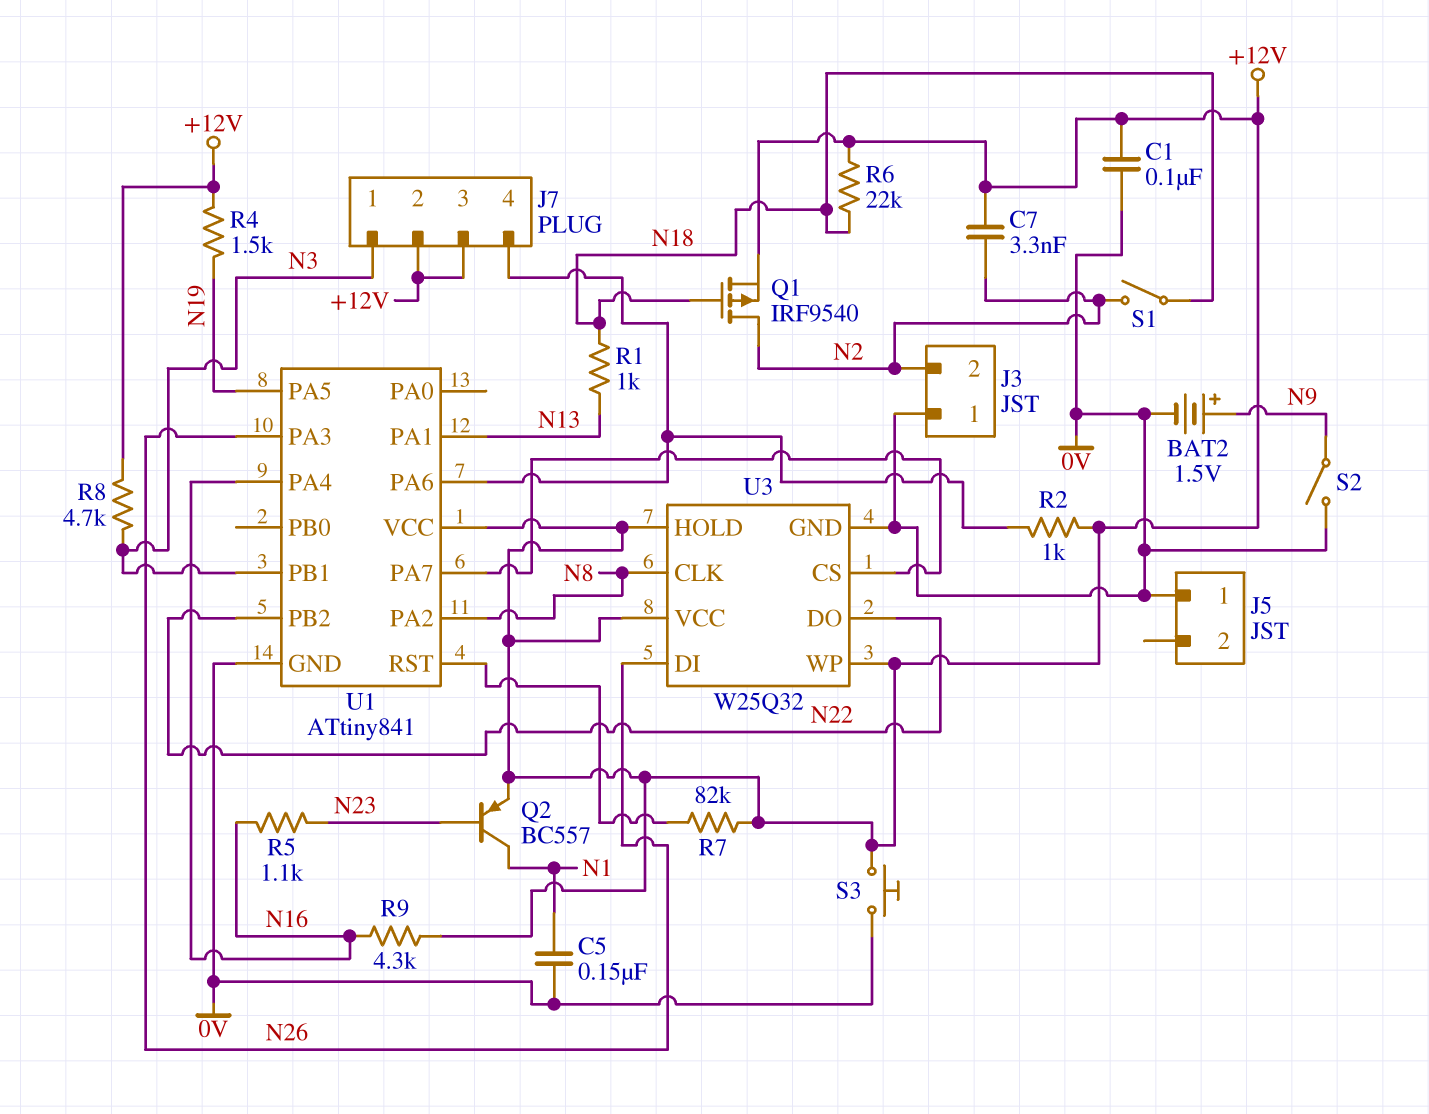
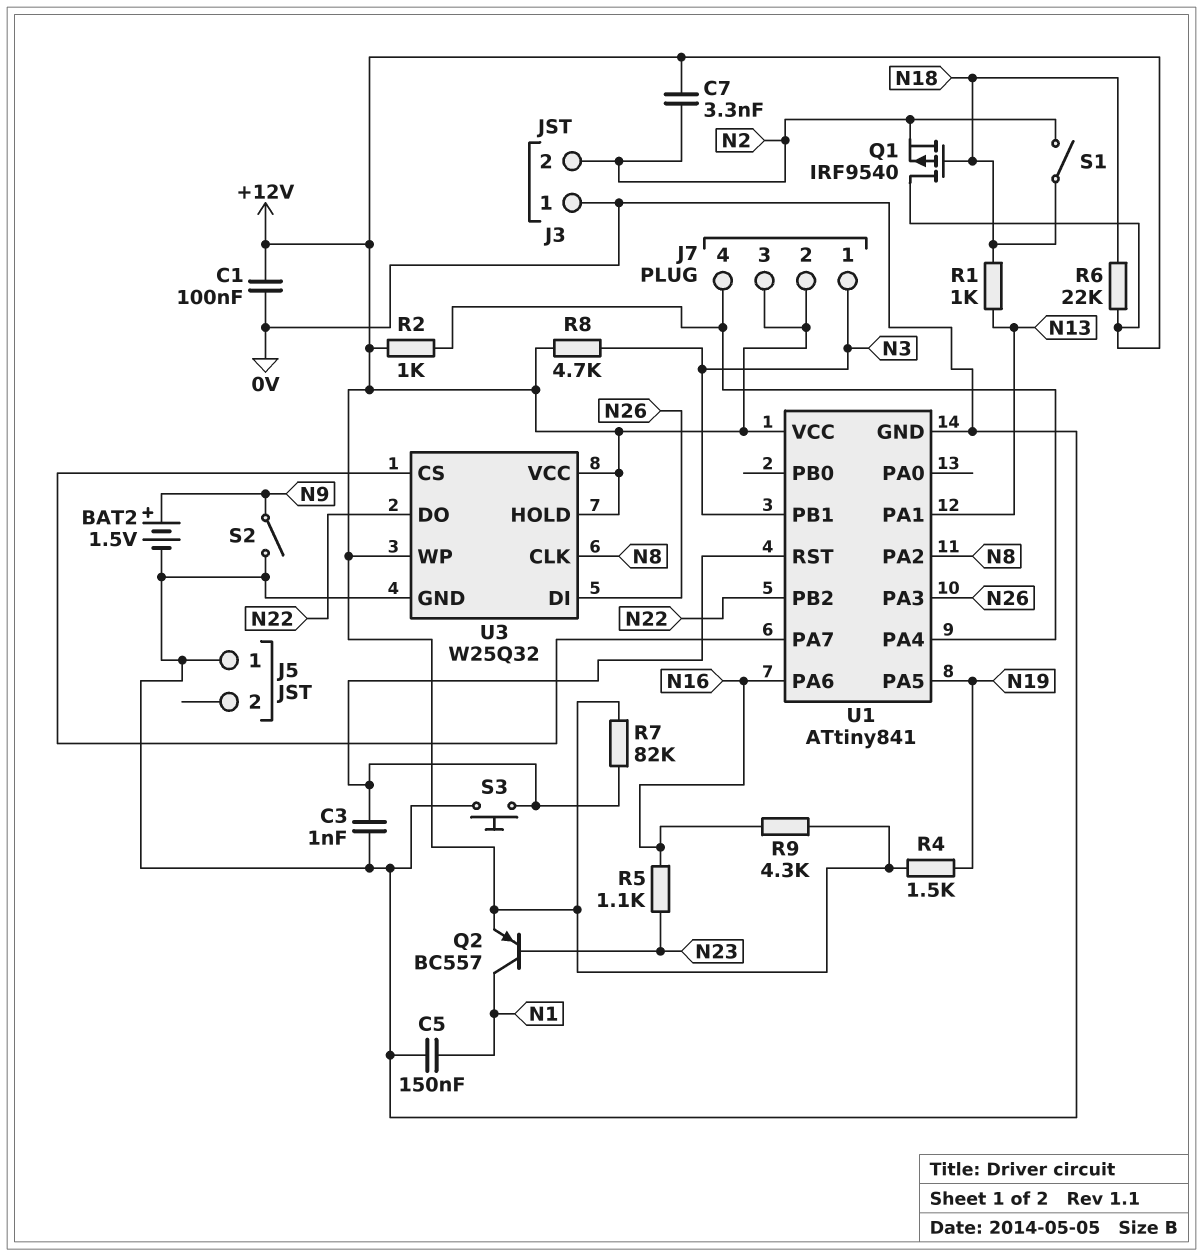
C3: none -> 1nF (0V, U1/RST)
Q1: PMOS IRF9540 (G N18, D N2, S +12V) -> PMOS IRF9540 (G N18, D +12V, S N2)
S3: button (+12V, 0V) -> button (0V, U1/RST)
U1 pin PA4: N16 -> J7/4
U1 pin PA6: J7/4 -> N16

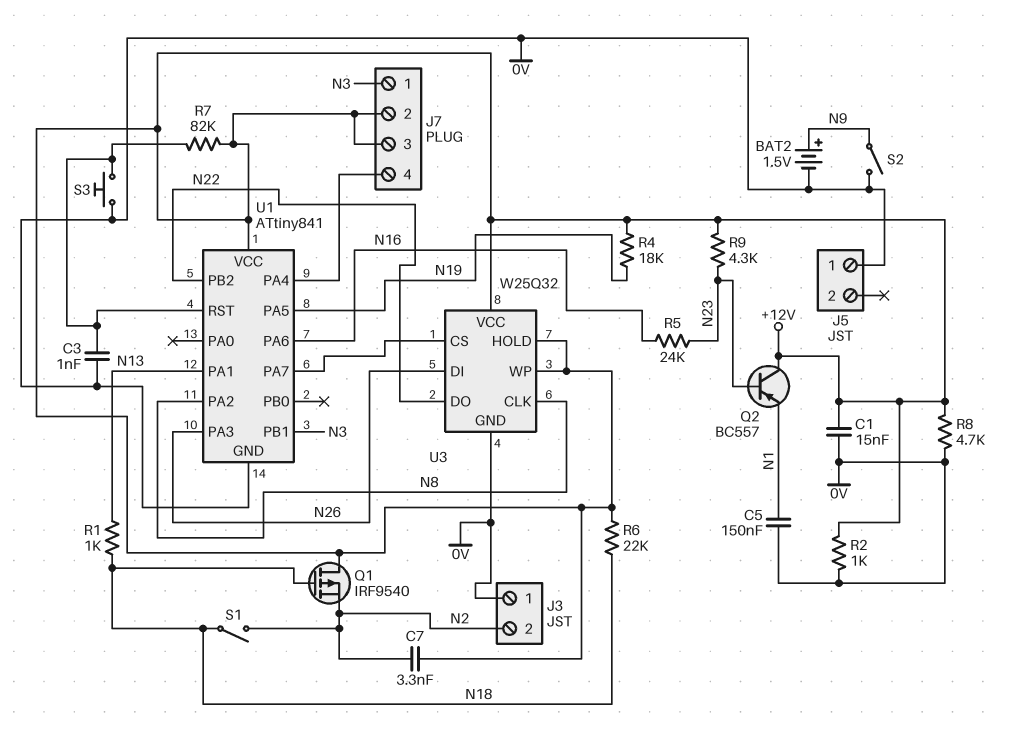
C1: 100nF (+12V, 0V) -> 15nF (+12V, 0V)
Q2: PNP BC557 (B N23, C N1, E +12V) -> PNP BC557 (B N23, C +12V, E N1)
R2: 1k (+12V, J7/4) -> 1k (+12V, 0V)
R4: 1.5k (+12V, N19) -> 18k (+12V, N19)
R5: 1.1k (N16, N23) -> 24k (N16, N23)
R8: 4.7k (+12V, N3) -> 4.7k (+12V, 0V)
R9: 4.3k (+12V, N16) -> 4.3k (+12V, N23)

